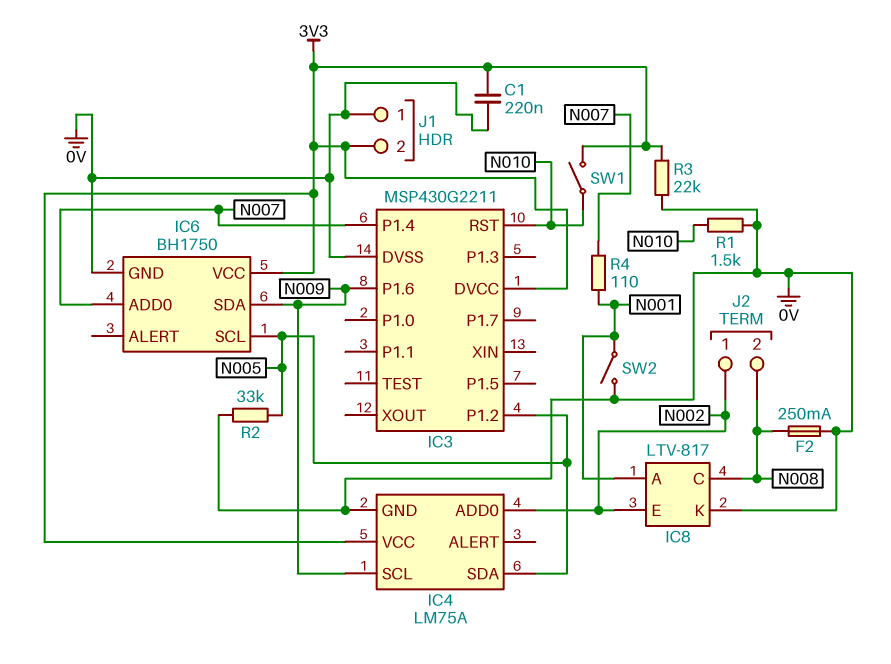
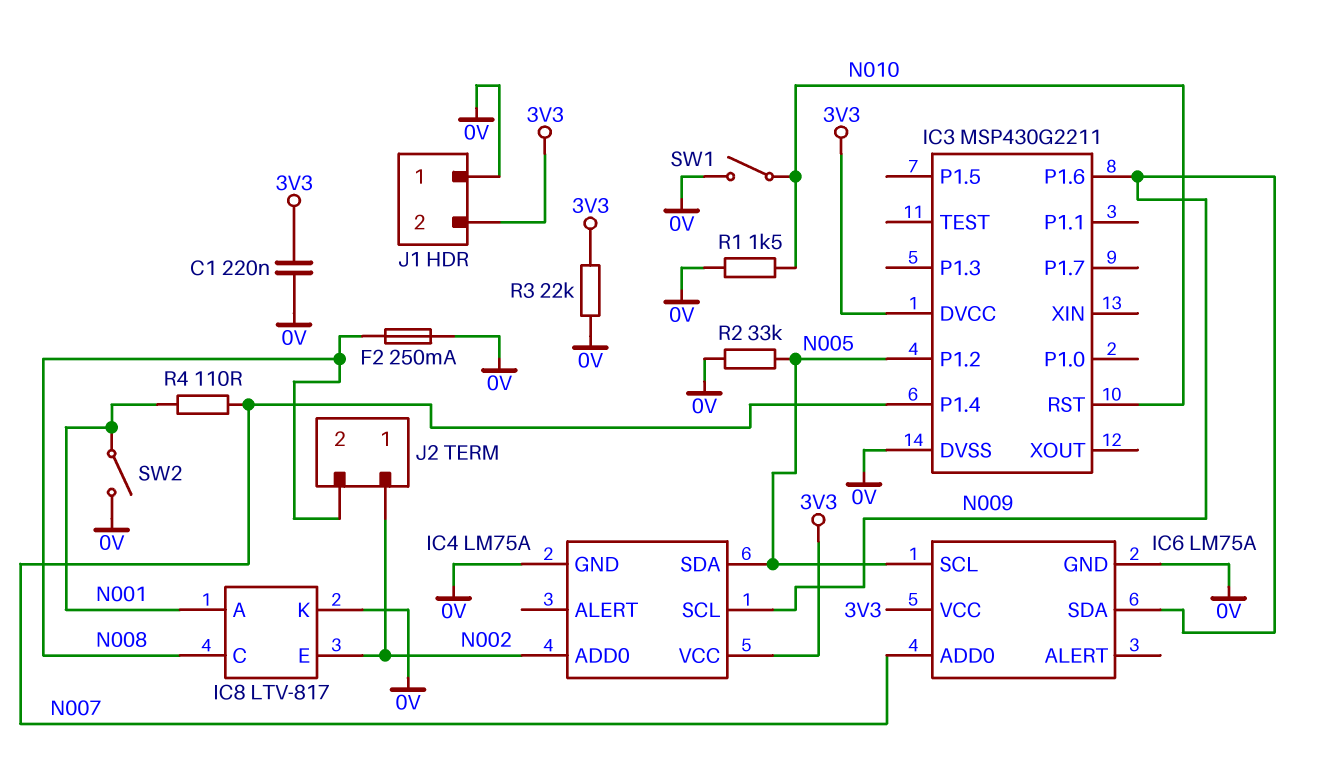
IC6: BH1750 -> LM75A
SW1: switch (3V3, N010) -> switch (0V, N010)

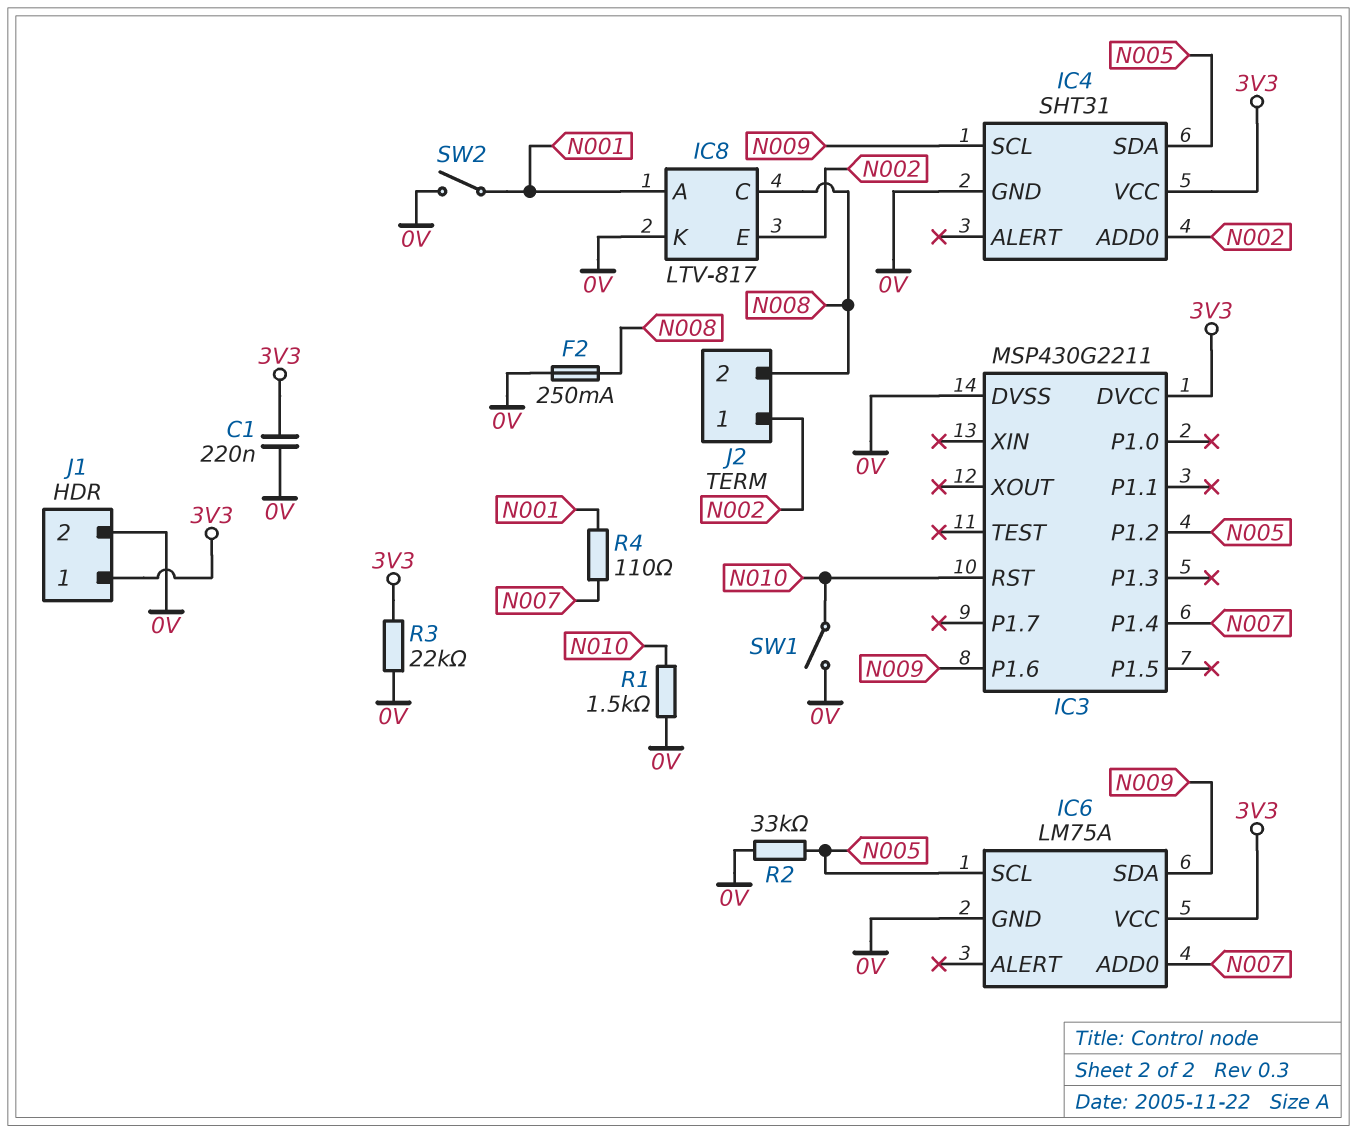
IC4: LM75A -> SHT31
J1 pin 1: 0V -> 3V3
J1 pin 2: 3V3 -> 0V

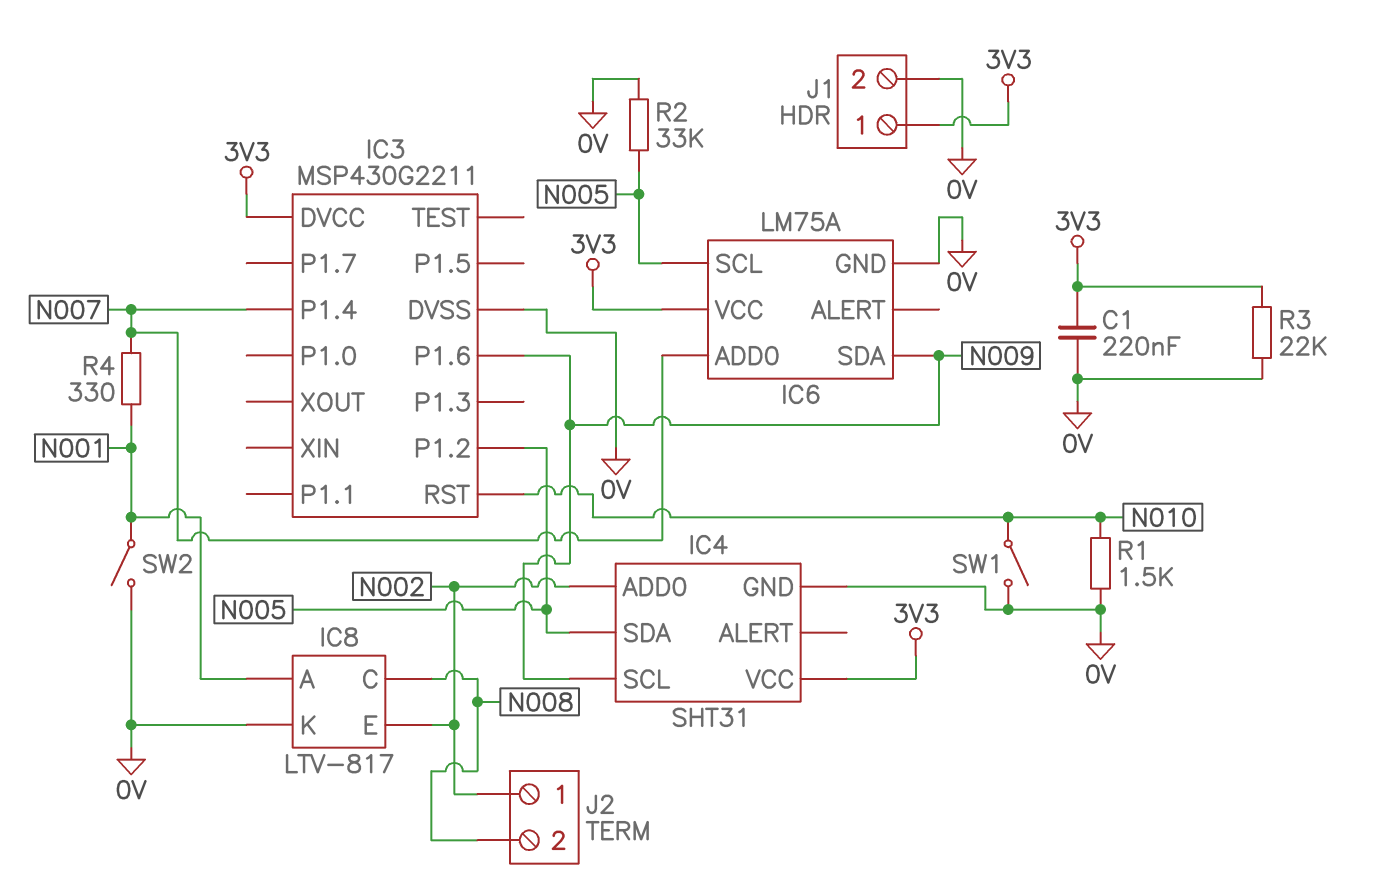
F2: 250mA (0V, N008) -> none
R4: 110 (N001, N007) -> 330 (N001, N007)

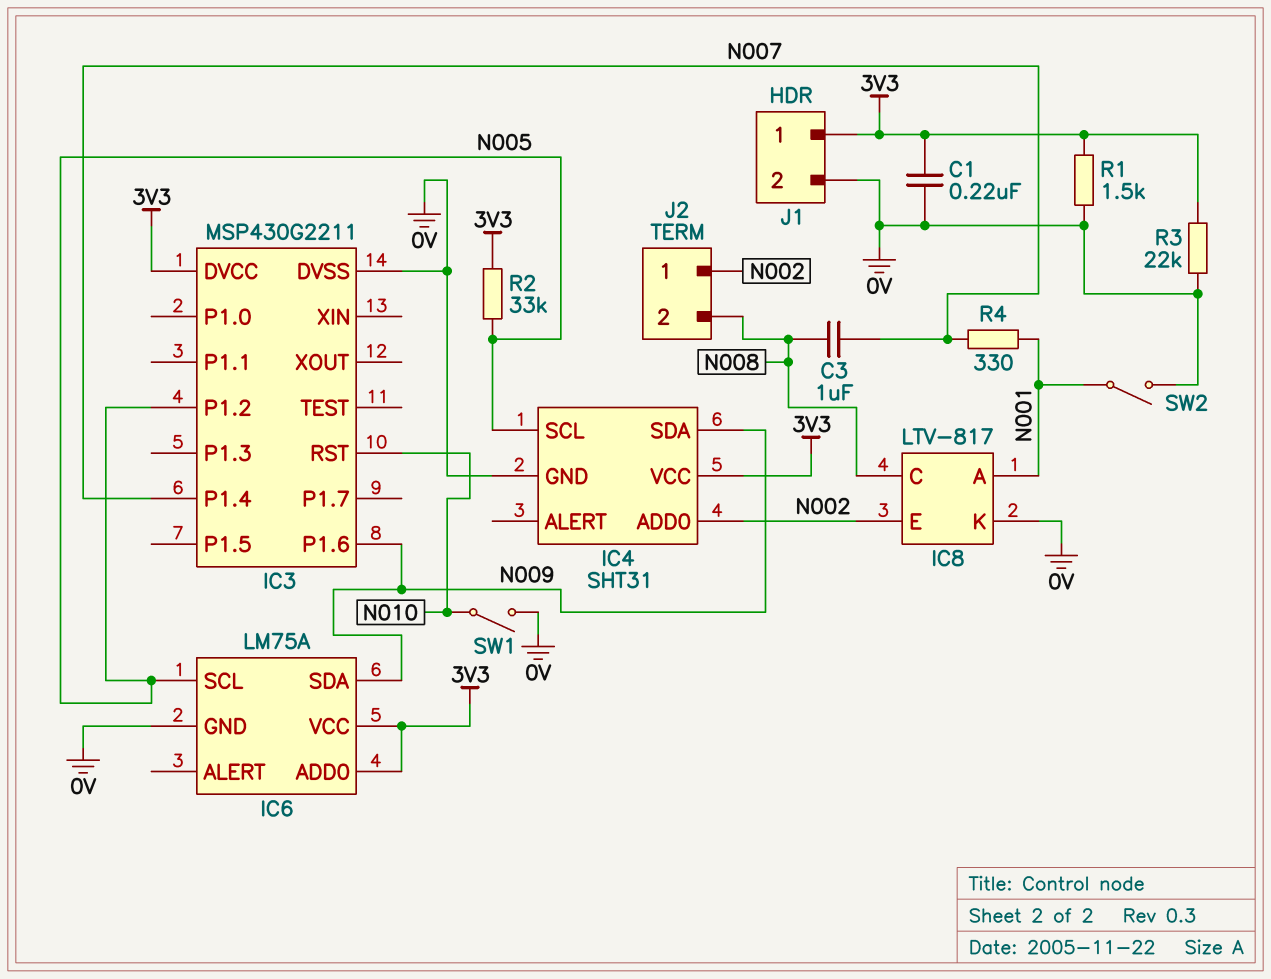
C3: none -> 1uF (N007, N008)
IC4 pin SCL: N009 -> N005
IC4 pin SDA: N005 -> N009
IC6 pin ADD0: N007 -> 3V3
R1: 1.5k (0V, N010) -> 1.5k (0V, 3V3)
R2: 33k (0V, N005) -> 33k (3V3, N005)

